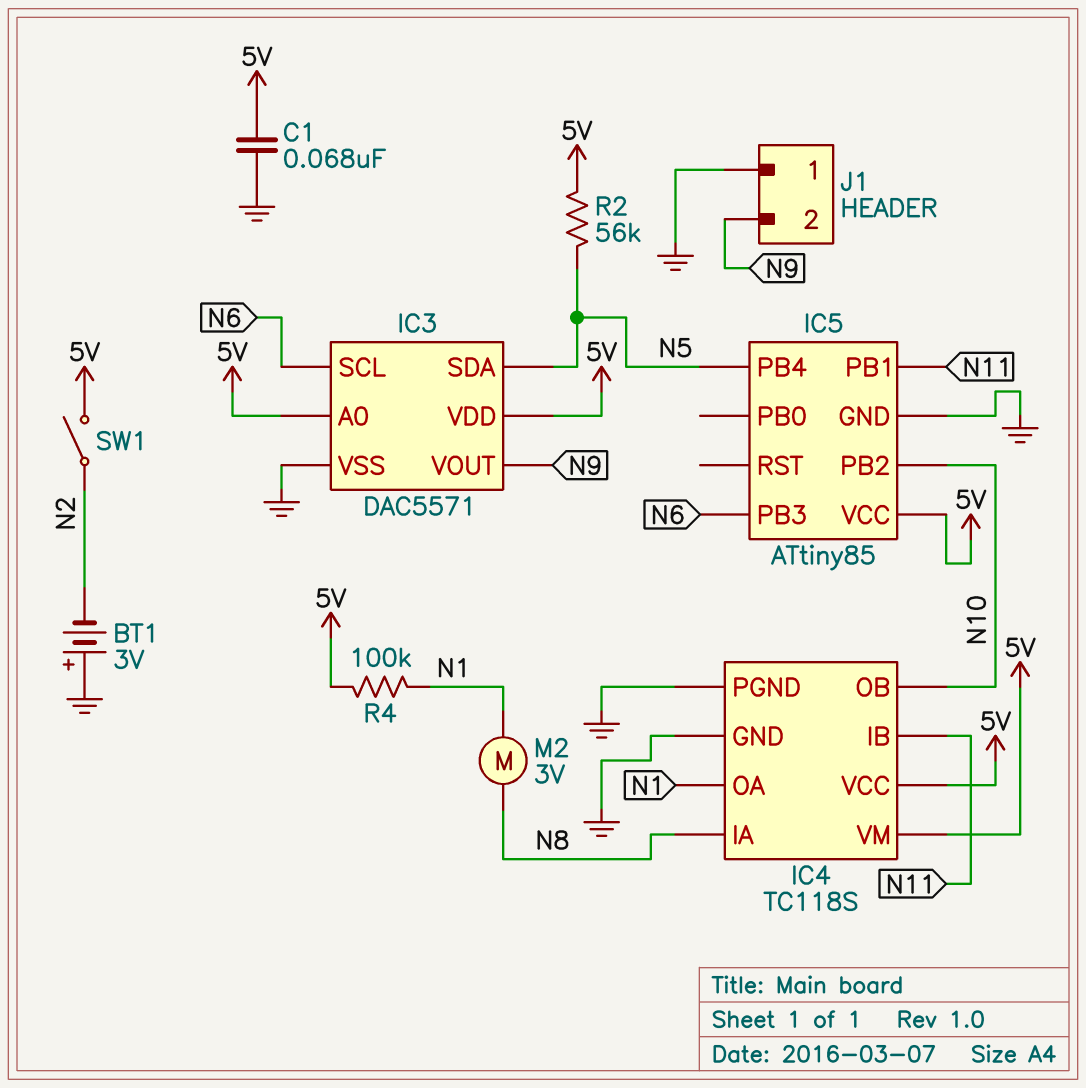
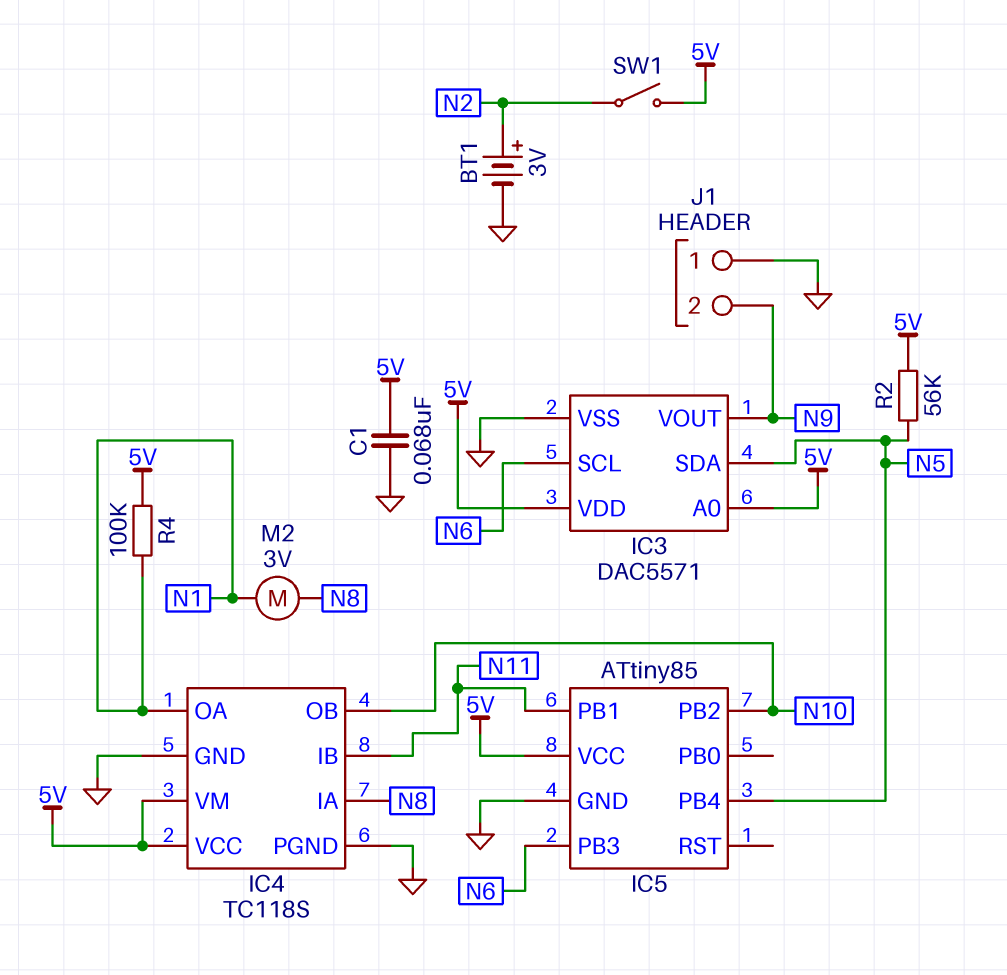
BT1: 3V (plus GND, minus N2) -> 3V (plus N2, minus GND)

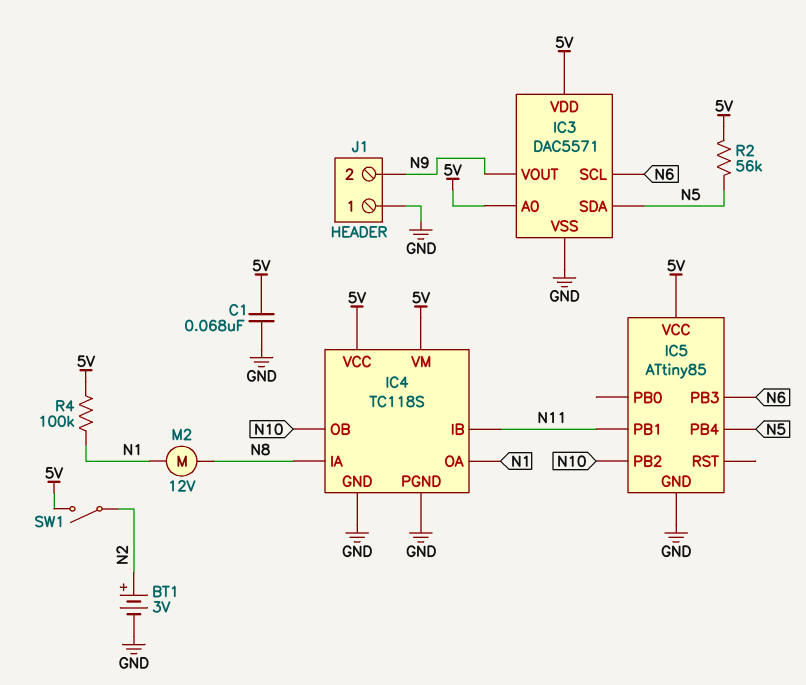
M2: motor 3V (N1, N8) -> motor 12V (N1, N8)

